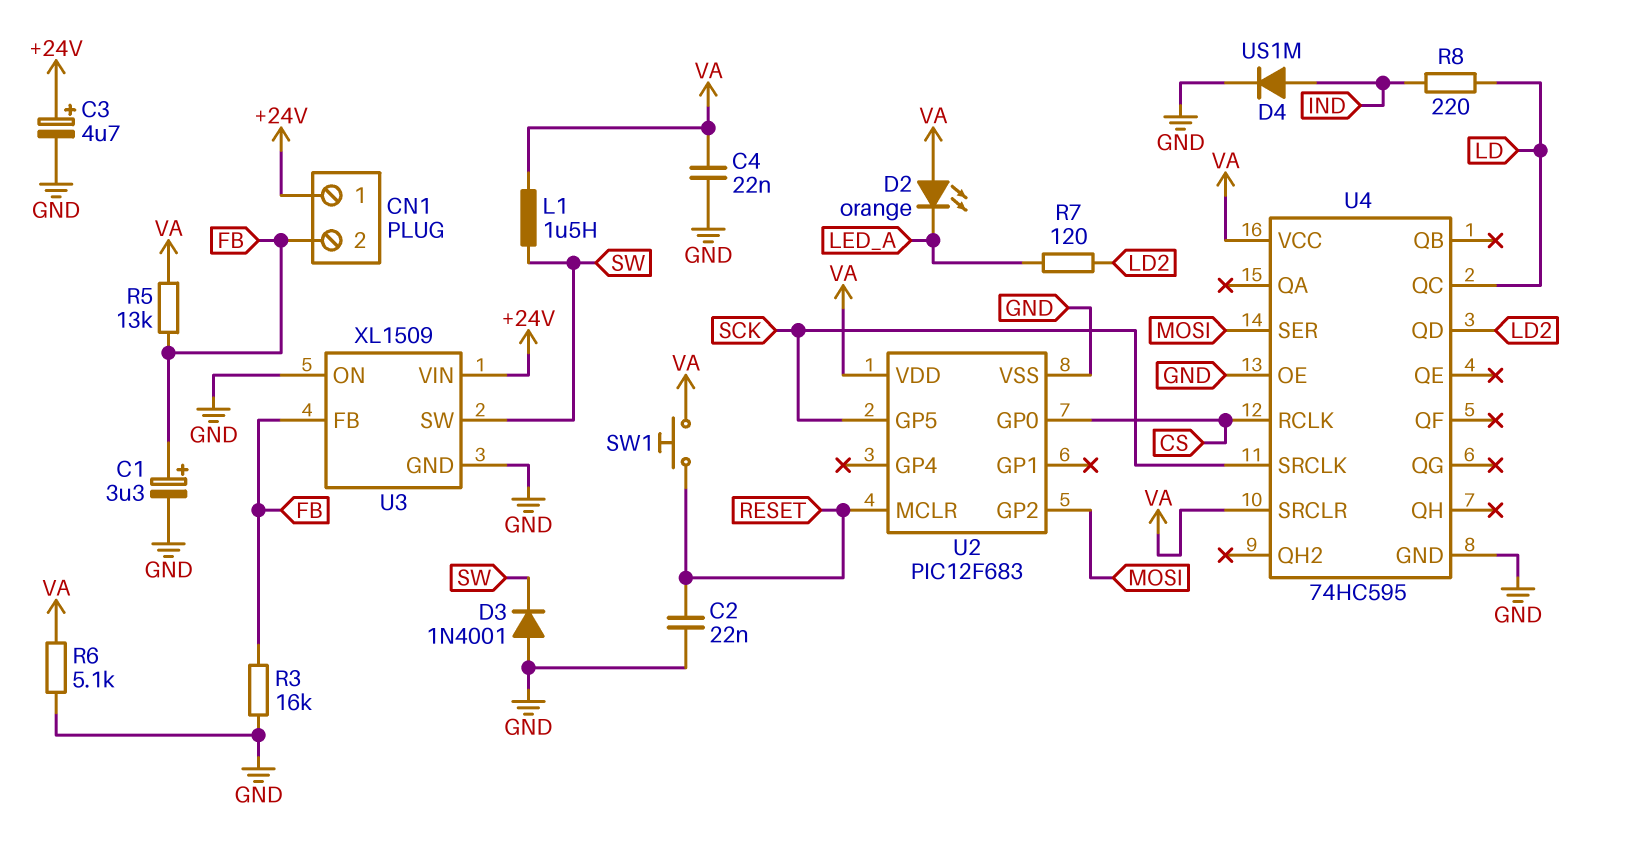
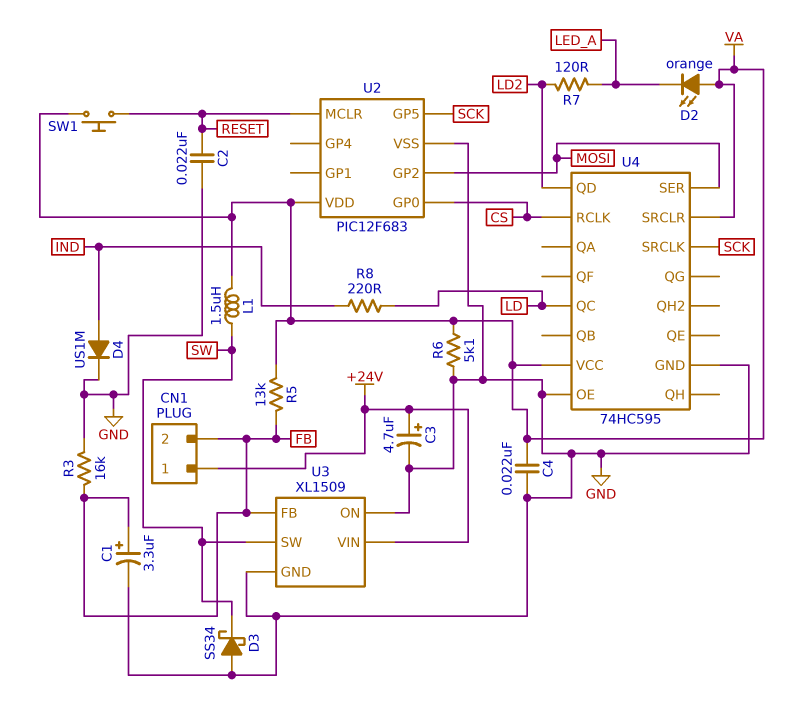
D3: diode 1N4001 (A GND, K SW) -> schottky SS34 (A GND, K SW)

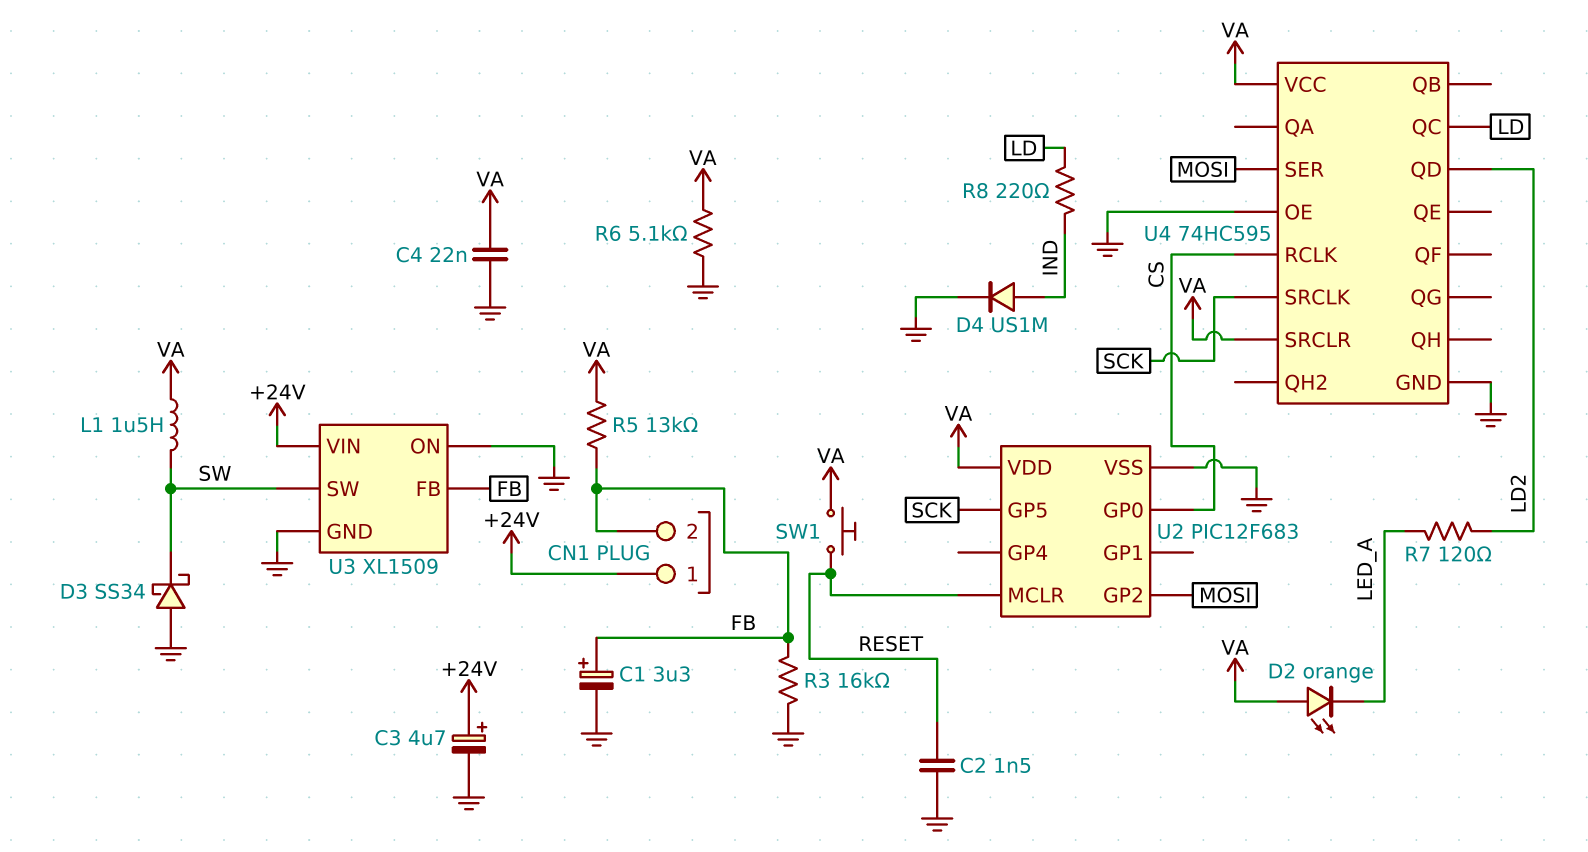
C2: 22nF (GND, RESET) -> 1.5nF (GND, RESET)

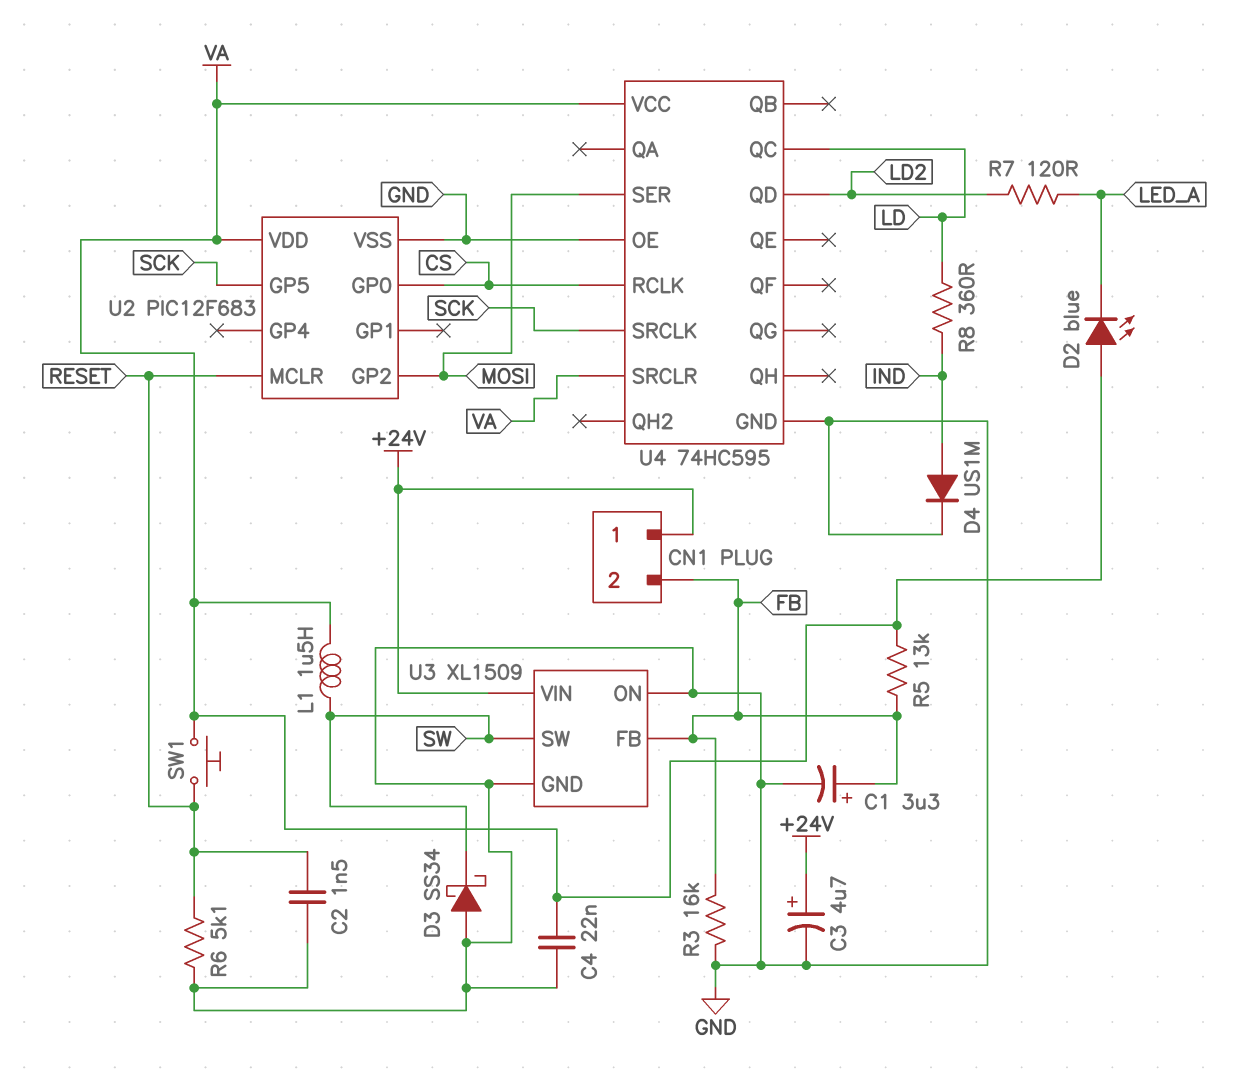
D2: LED orange (A VA, K LED_A) -> LED blue (A VA, K LED_A)
R6: 5.1k (GND, VA) -> 5.1k (GND, RESET)
R8: 220 (IND, LD) -> 360 (IND, LD)

